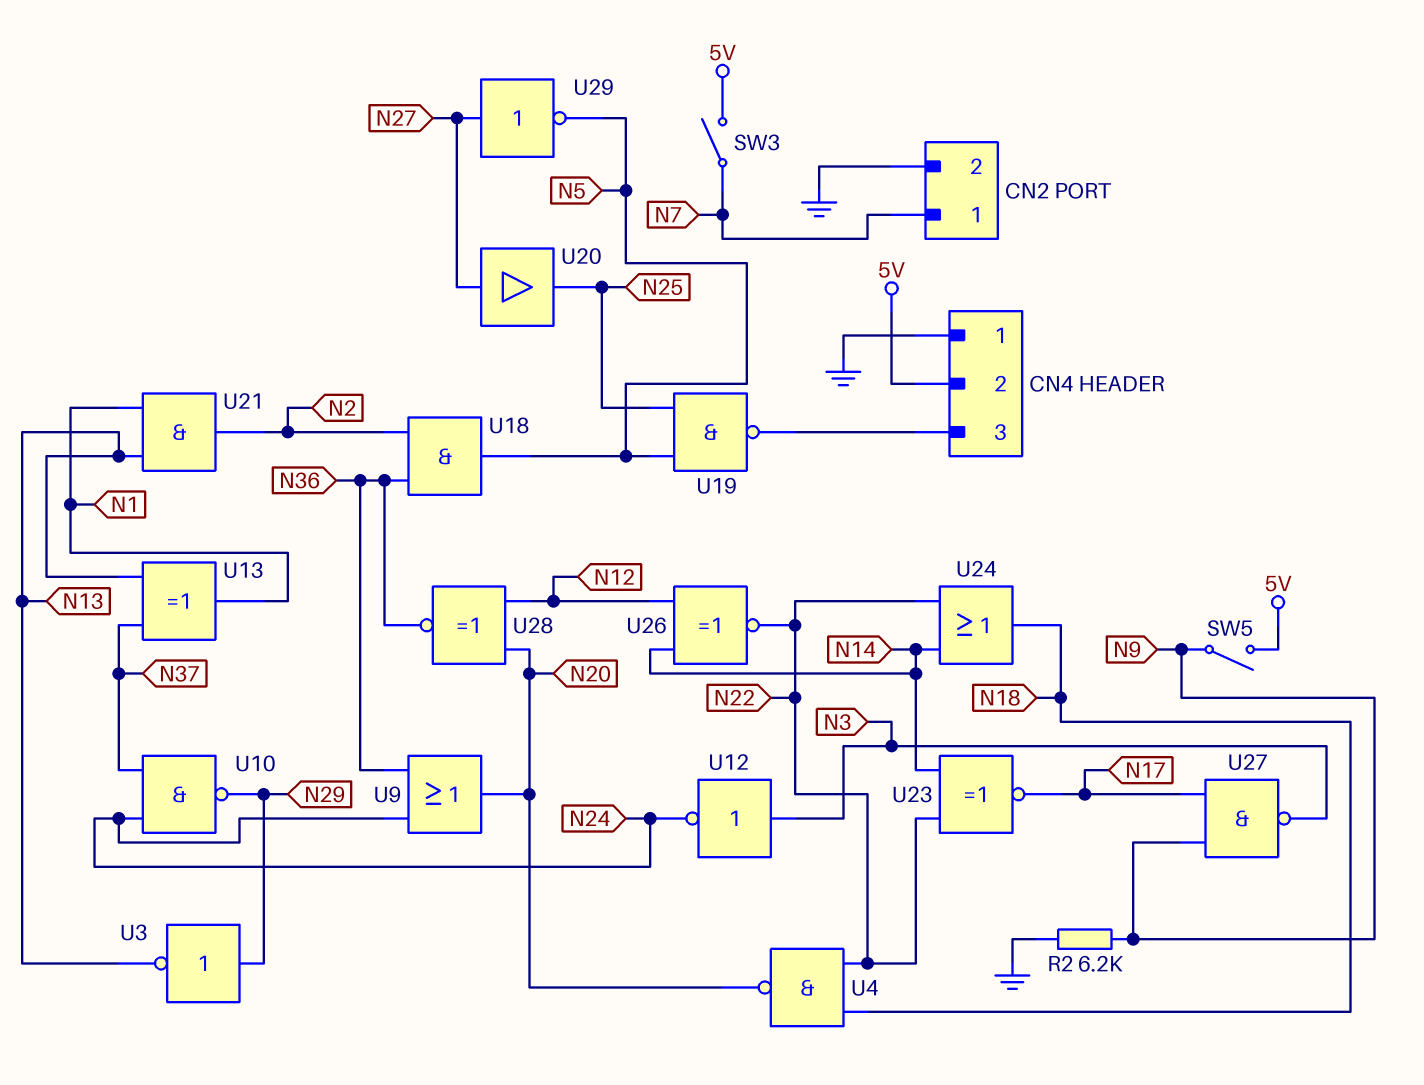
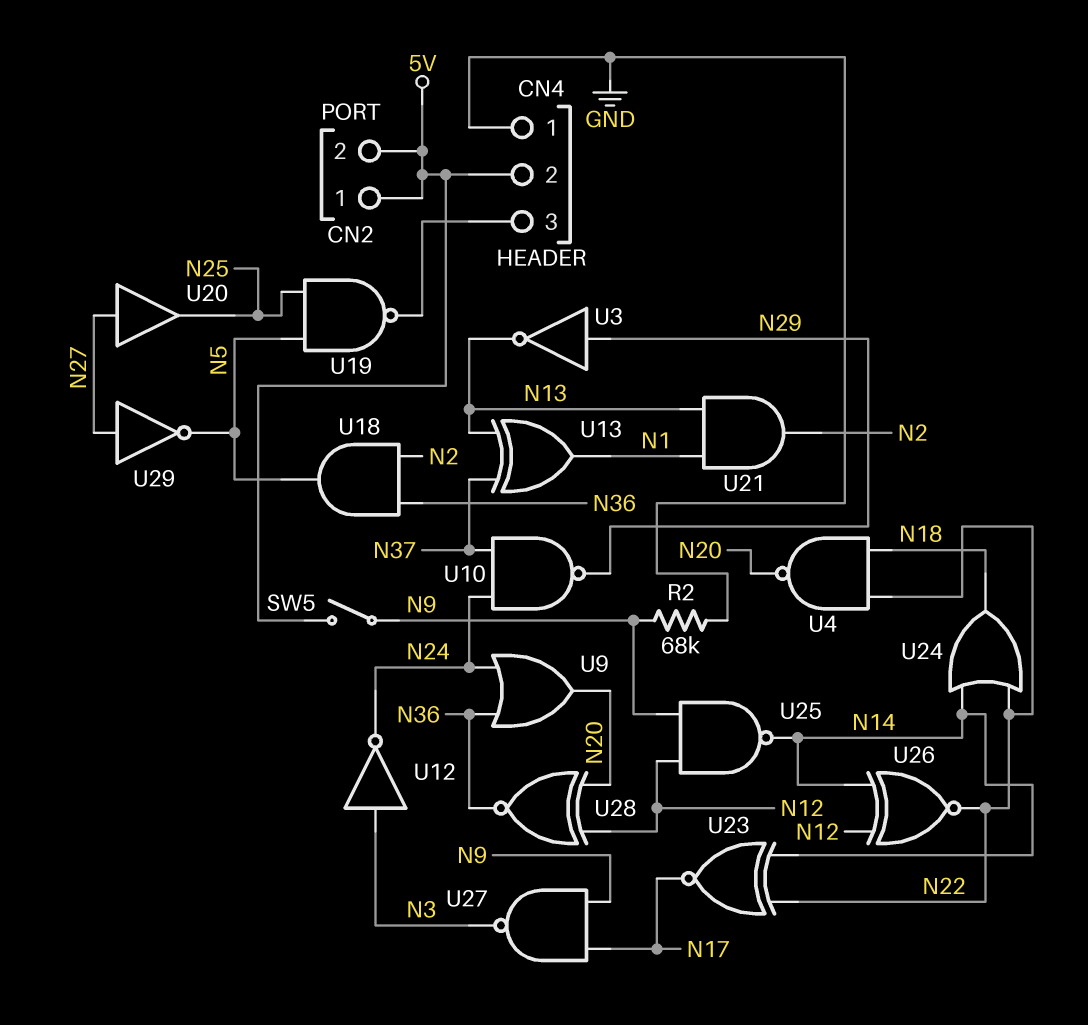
CN2 pin 1: N7 -> 5V
CN2 pin 2: GND -> 5V
R2: 6.2k (GND, N9) -> 68k (GND, N9)
SW3: switch (5V, N7) -> none
U25: none -> NAND (in N9, in N12, out N14)

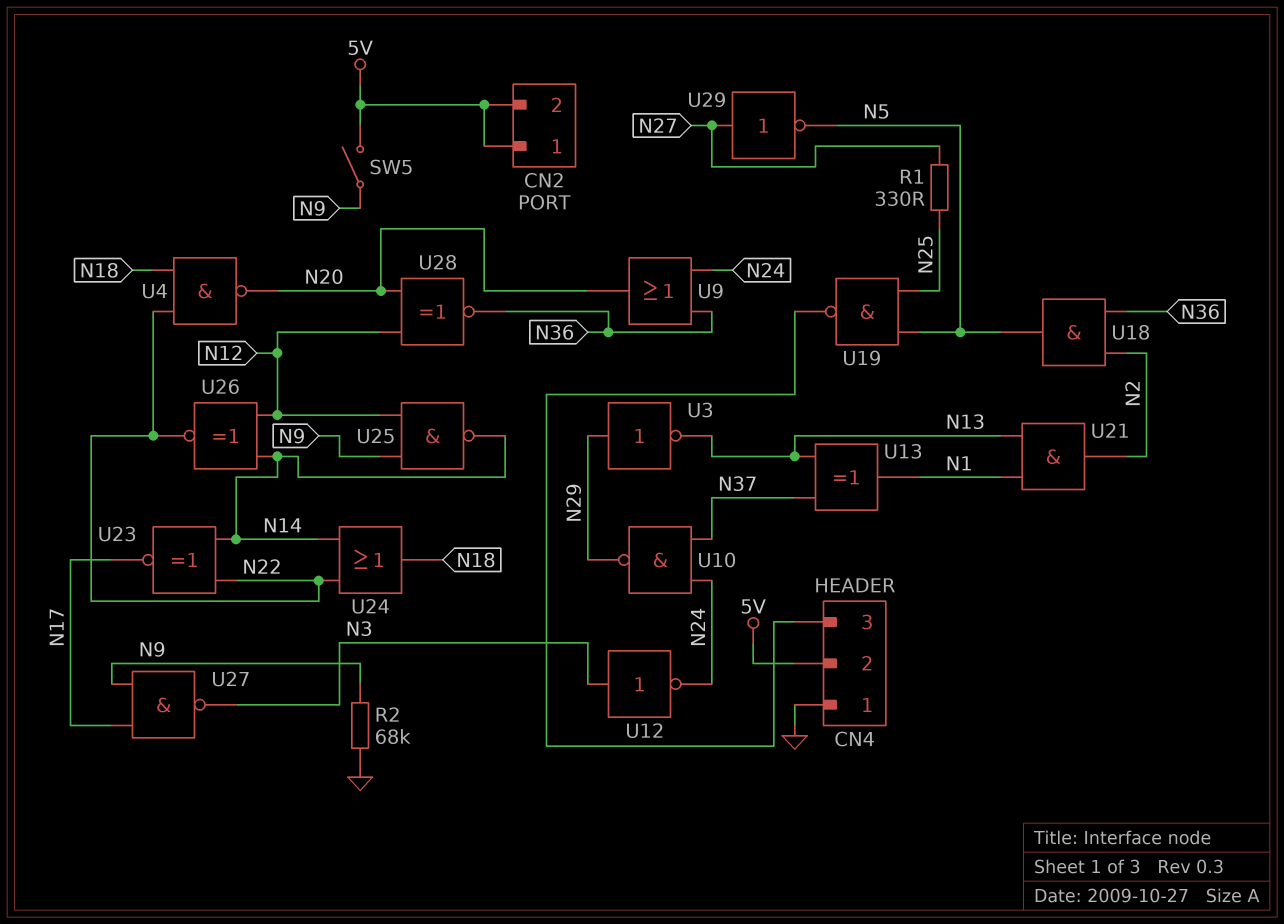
R1: none -> 330 (N25, N27)
U20: buffer (in N27, out N25) -> none

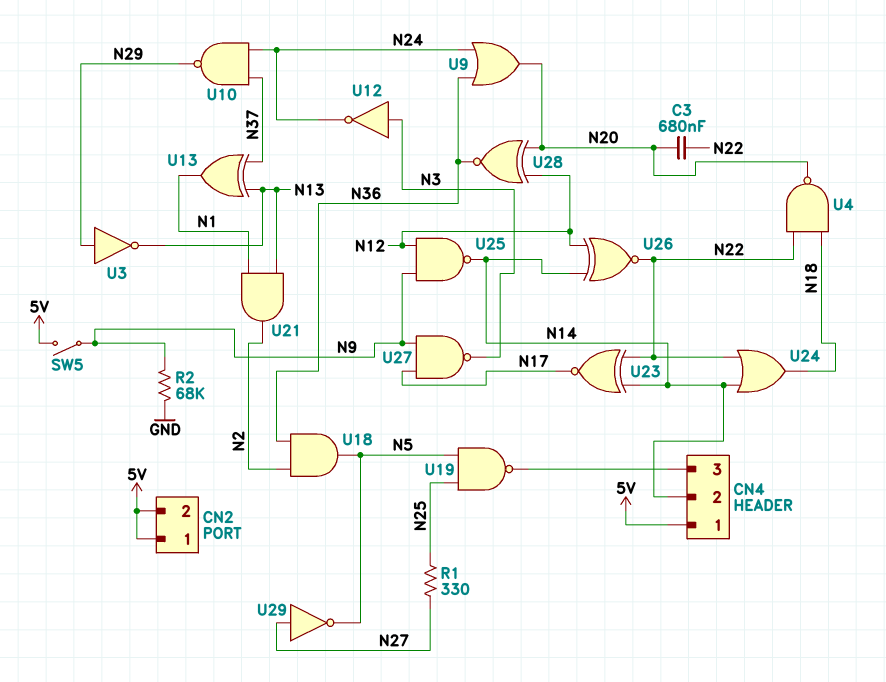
C3: none -> 680nF (N20, N22)
CN4 pin 1: GND -> 5V
CN4 pin 2: 5V -> N14

